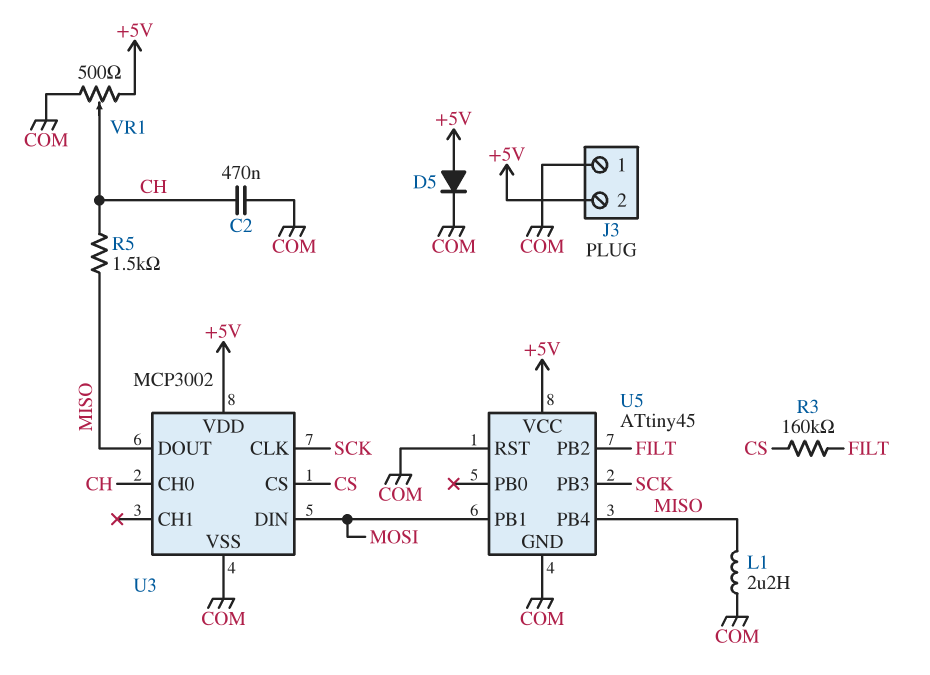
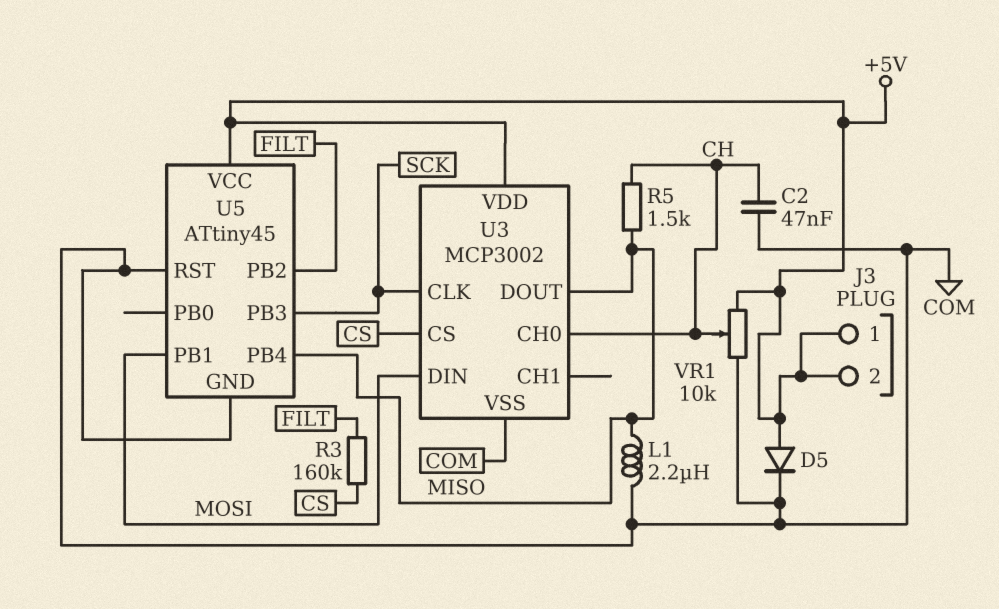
C2: 470nF (CH, COM) -> 47nF (CH, COM)
J3 pin 1: COM -> +5V
VR1: 500 (+5V, COM, wiper CH) -> 10k (+5V, COM, wiper CH)

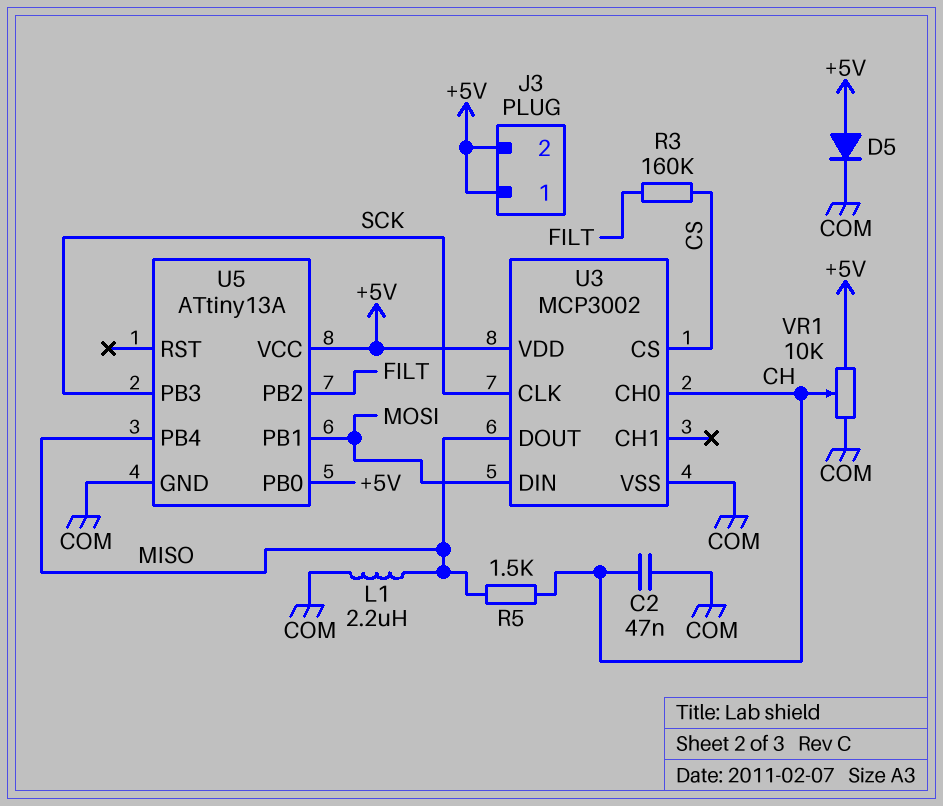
U5: ATtiny45 -> ATtiny13A
U5 pin PB0: none -> +5V
U5 pin RST: COM -> none

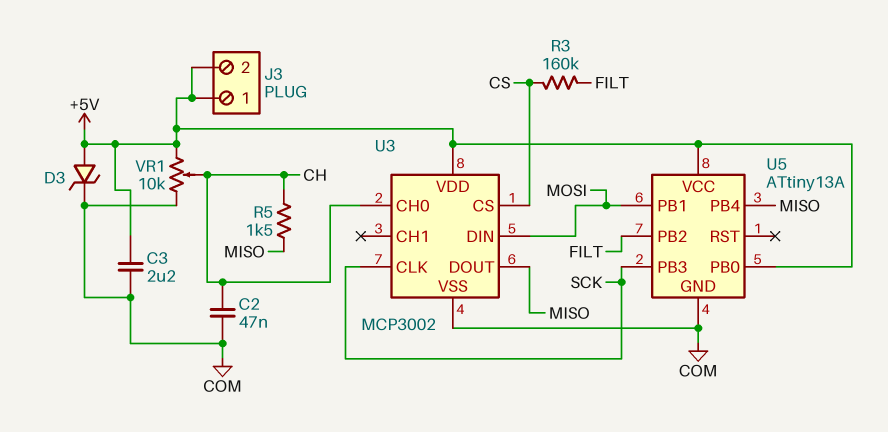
C3: none -> 2.2uF (+5V, COM)
D3: none -> zener (A +5V, K COM)
D5: diode (A +5V, K COM) -> none
L1: 2.2uH (COM, MISO) -> none

